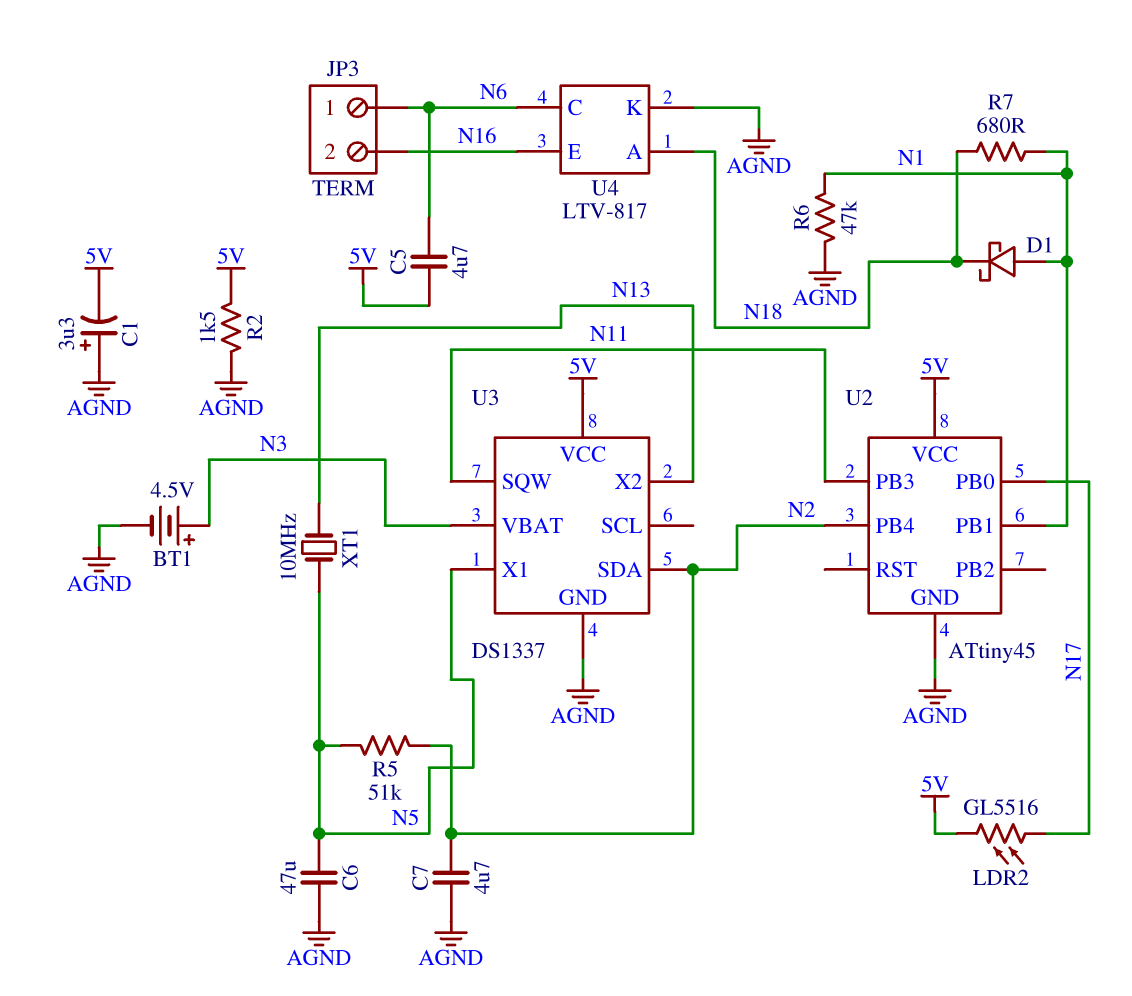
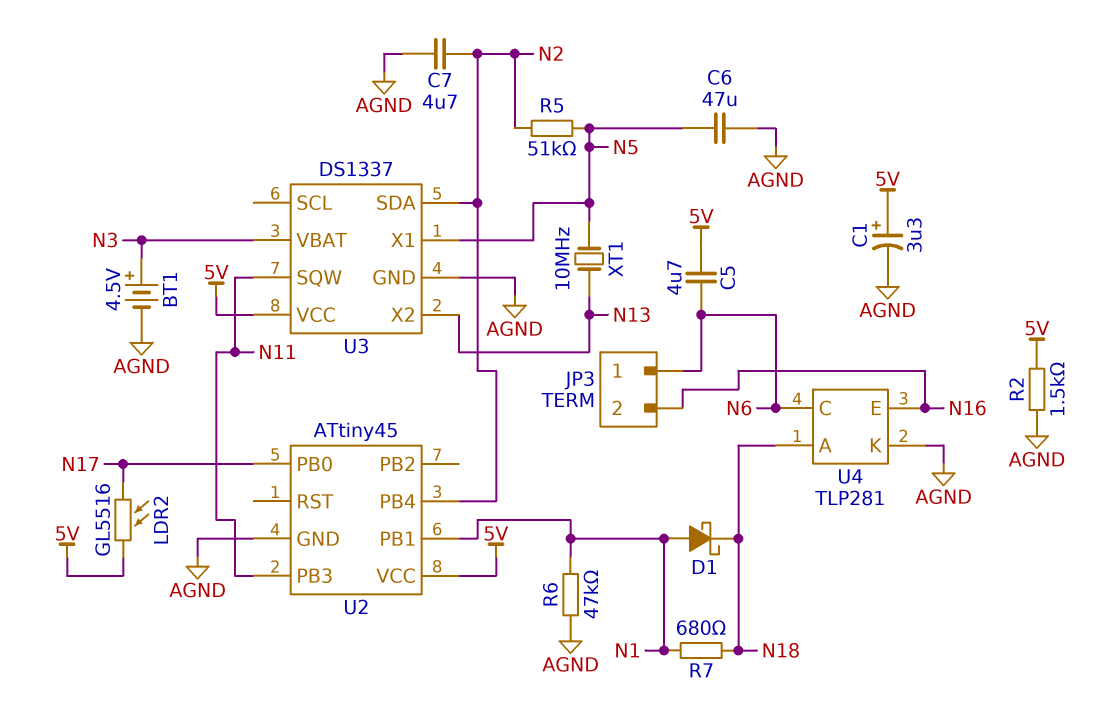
C1: 3.3uF (plus AGND, minus 5V) -> 3.3uF (plus 5V, minus AGND)
U4: LTV-817 -> TLP281

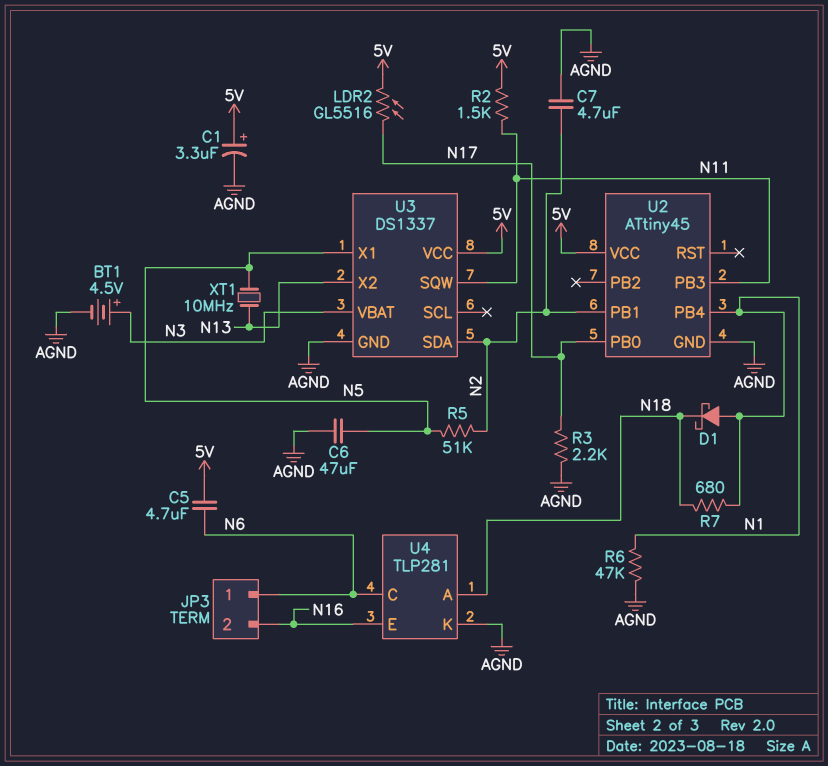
R2: 1.5k (5V, AGND) -> 1.5k (5V, N11)
R3: none -> 2.2k (AGND, N17)
U2 pin PB1: N1 -> N2
U2 pin PB4: N2 -> N1

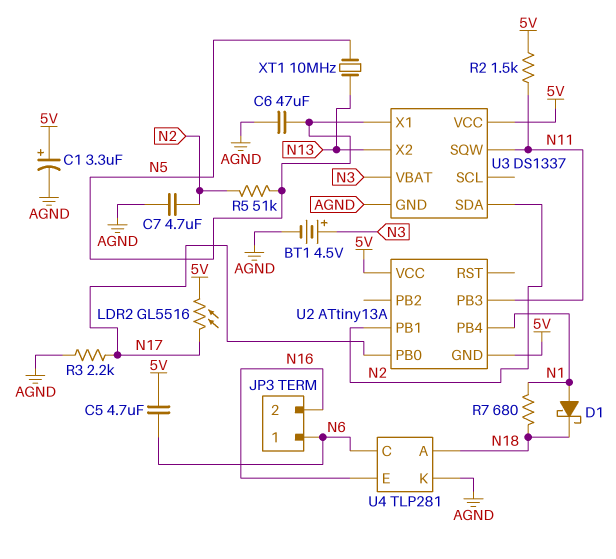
R6: 47k (AGND, N1) -> none
U2: ATtiny45 -> ATtiny13A
U2 pin GND: AGND -> 5V

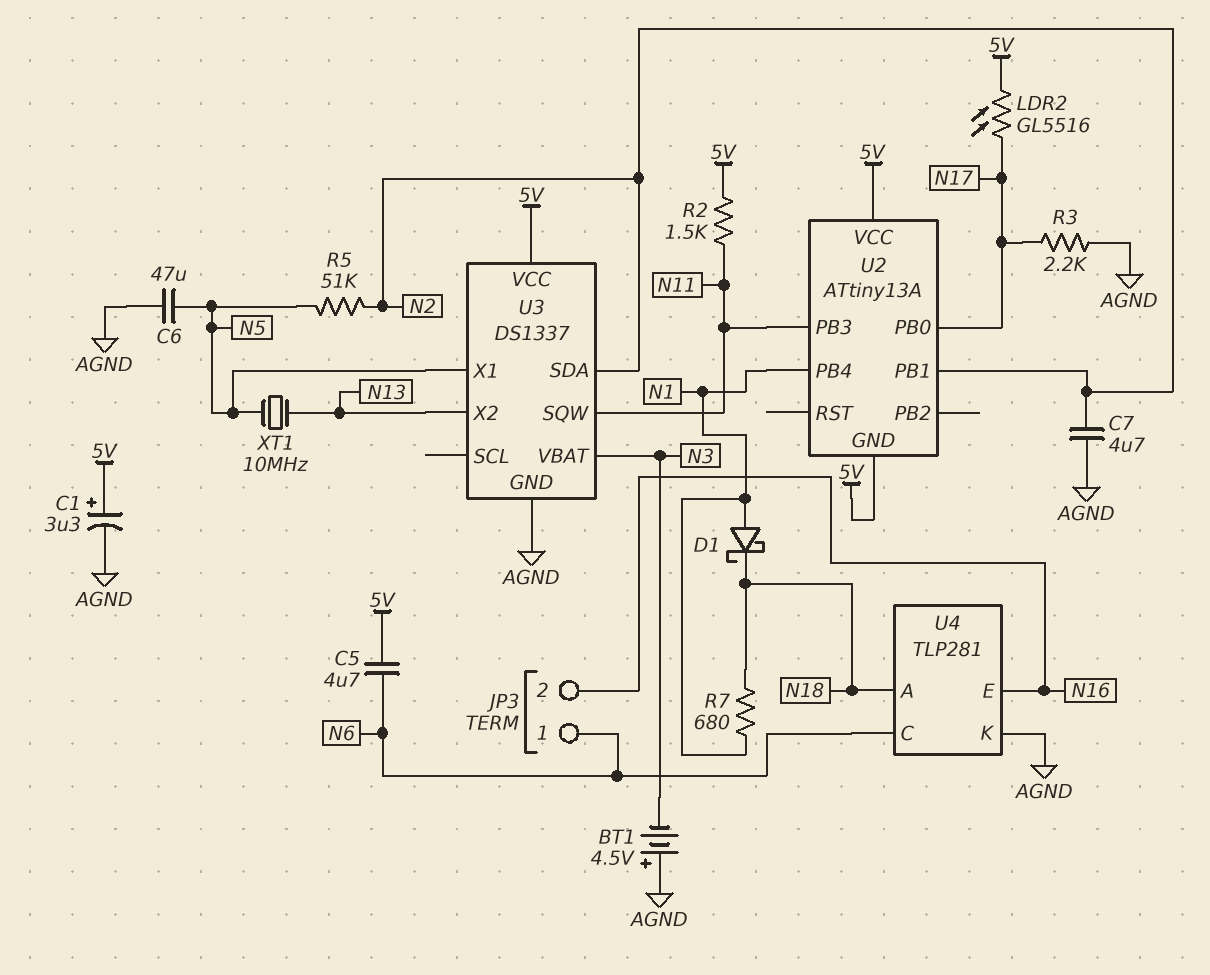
BT1: 4.5V (plus N3, minus AGND) -> 4.5V (plus AGND, minus N3)

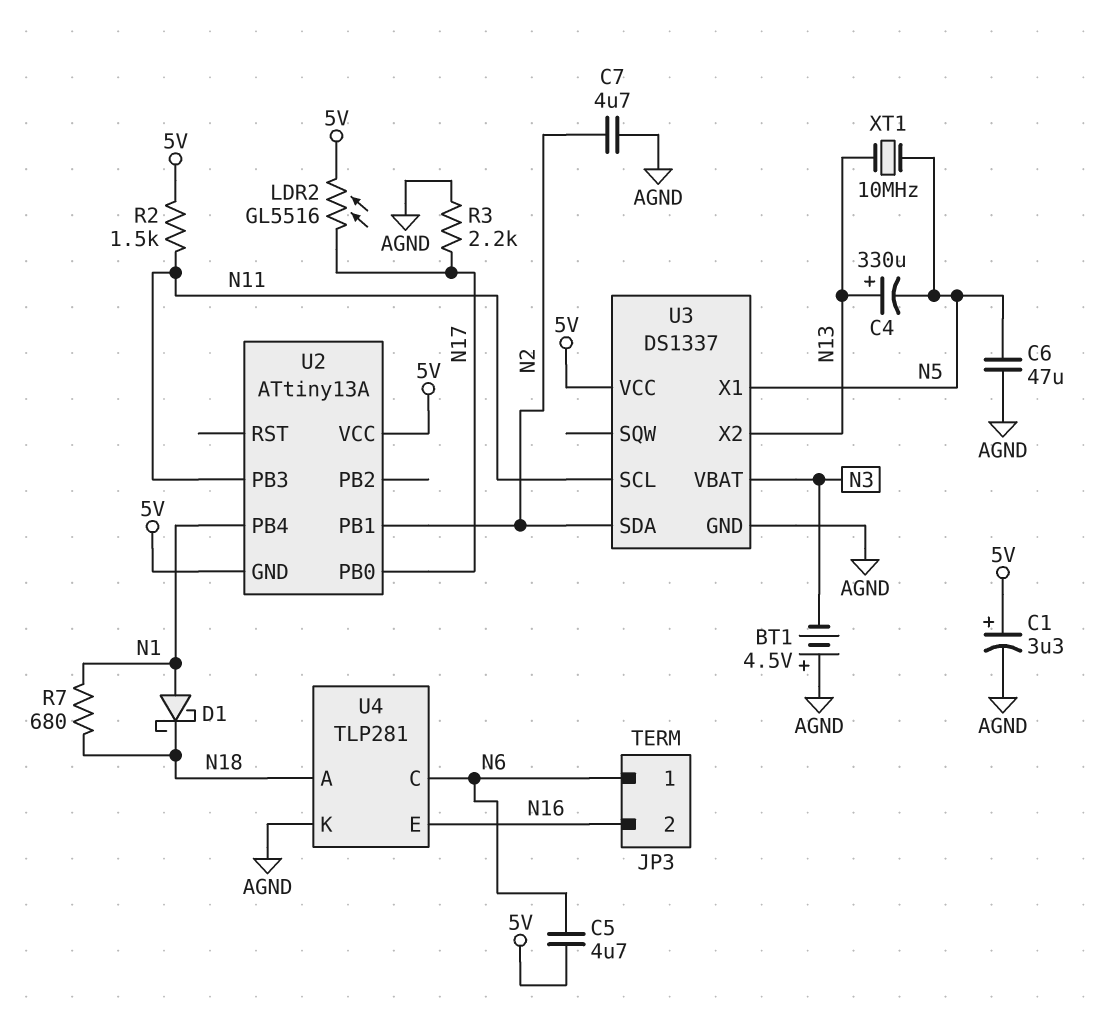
C4: none -> 330uF (plus N13, minus N5)
R5: 51k (N2, N5) -> none
U3 pin SCL: none -> N11
U3 pin SQW: N11 -> none

